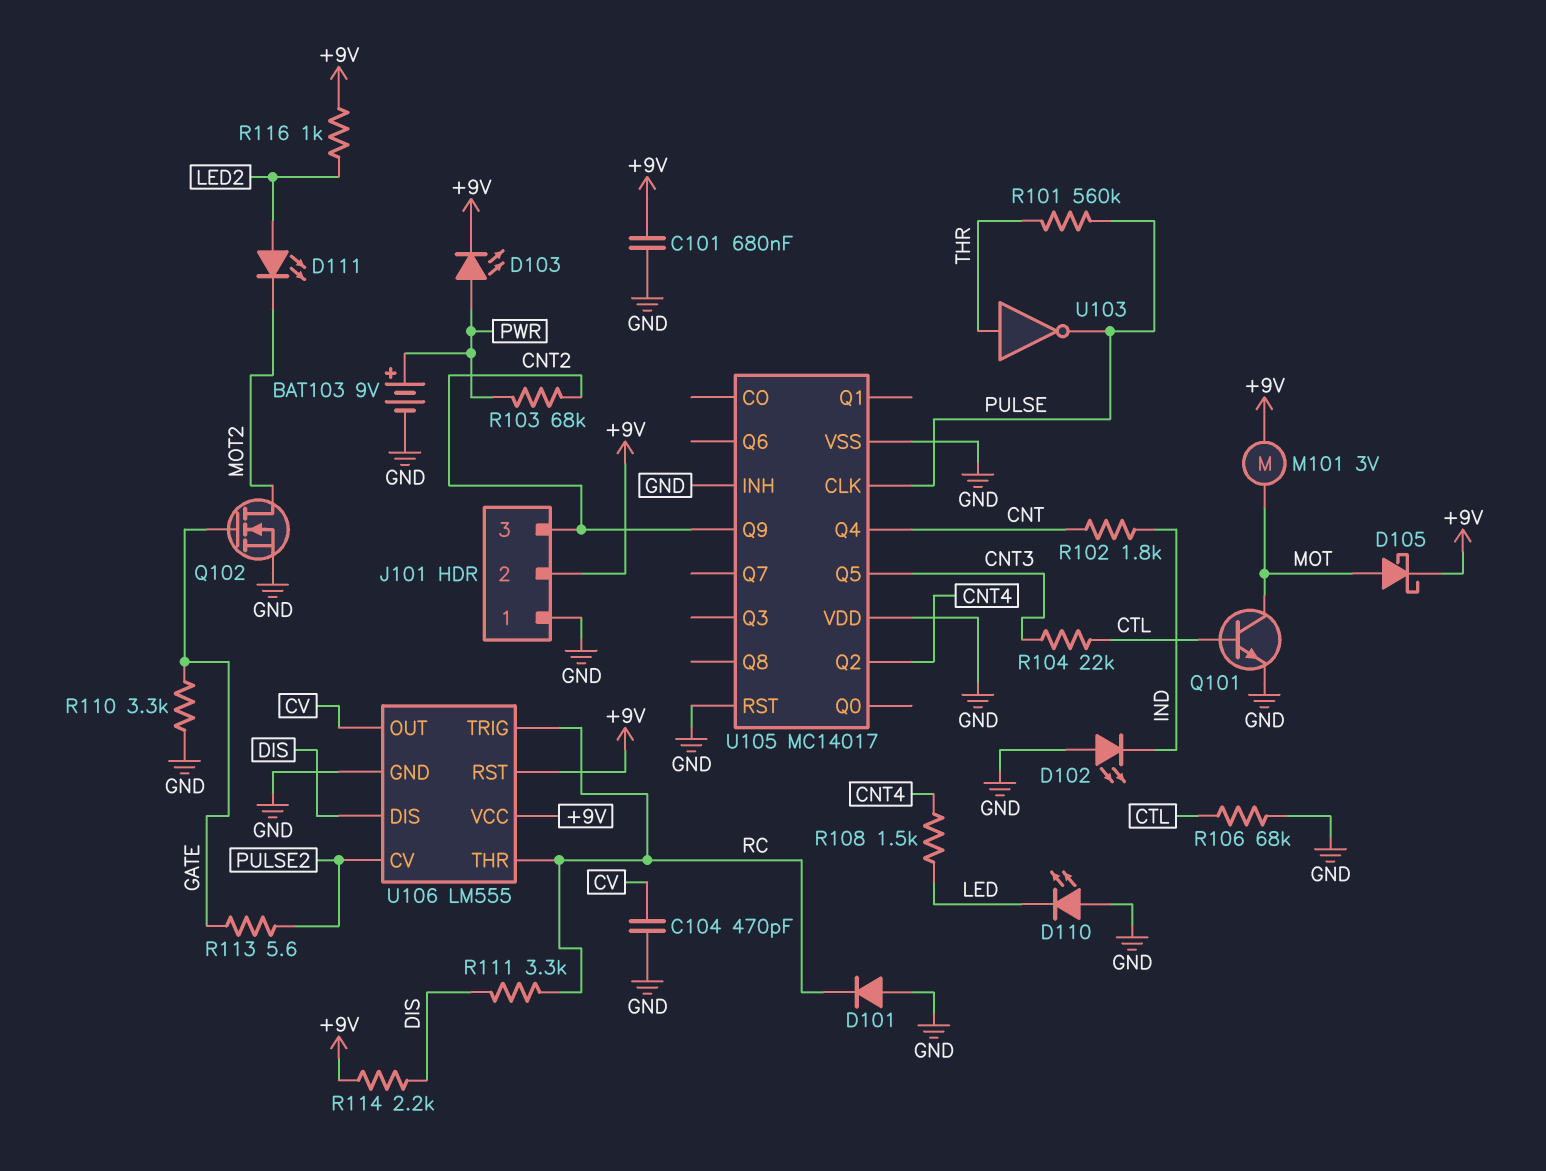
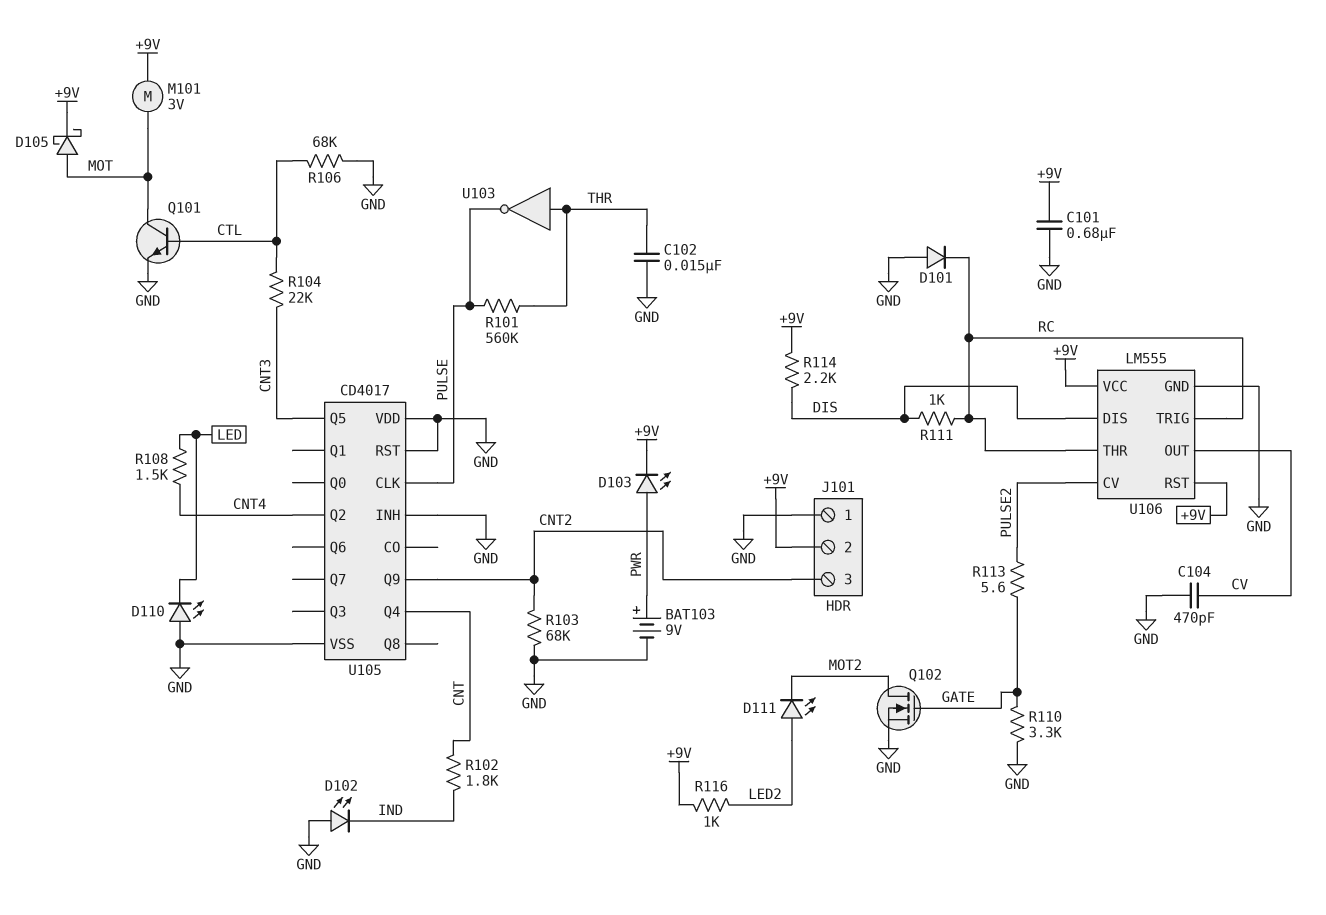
C102: none -> 15nF (GND, THR)
R103: 68k (CNT2, PWR) -> 68k (CNT2, GND)
R111: 3.3k (DIS, RC) -> 1k (DIS, RC)
U105: MC14017 -> CD4017

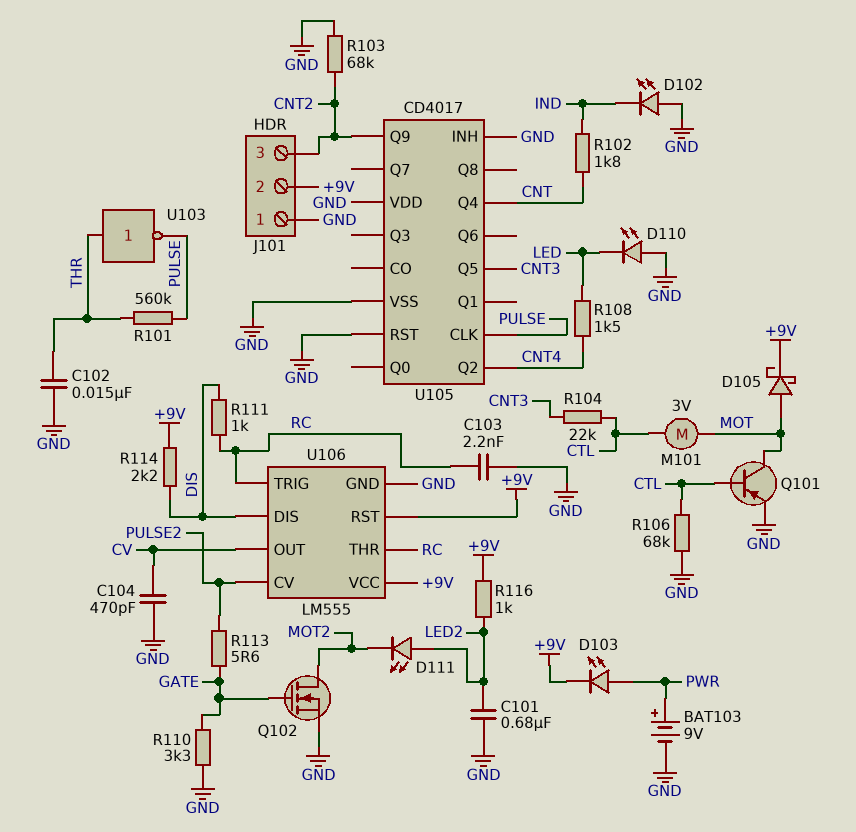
C101: 680nF (+9V, GND) -> 680nF (GND, LED2)
C103: none -> 2.2nF (GND, RC)
D101: diode (A GND, K RC) -> none
M101: motor 3V (+9V, MOT) -> motor 3V (CTL, MOT)
Q101: NPN (B CTL, C MOT, E GND) -> PNP (B CTL, C MOT, E GND)

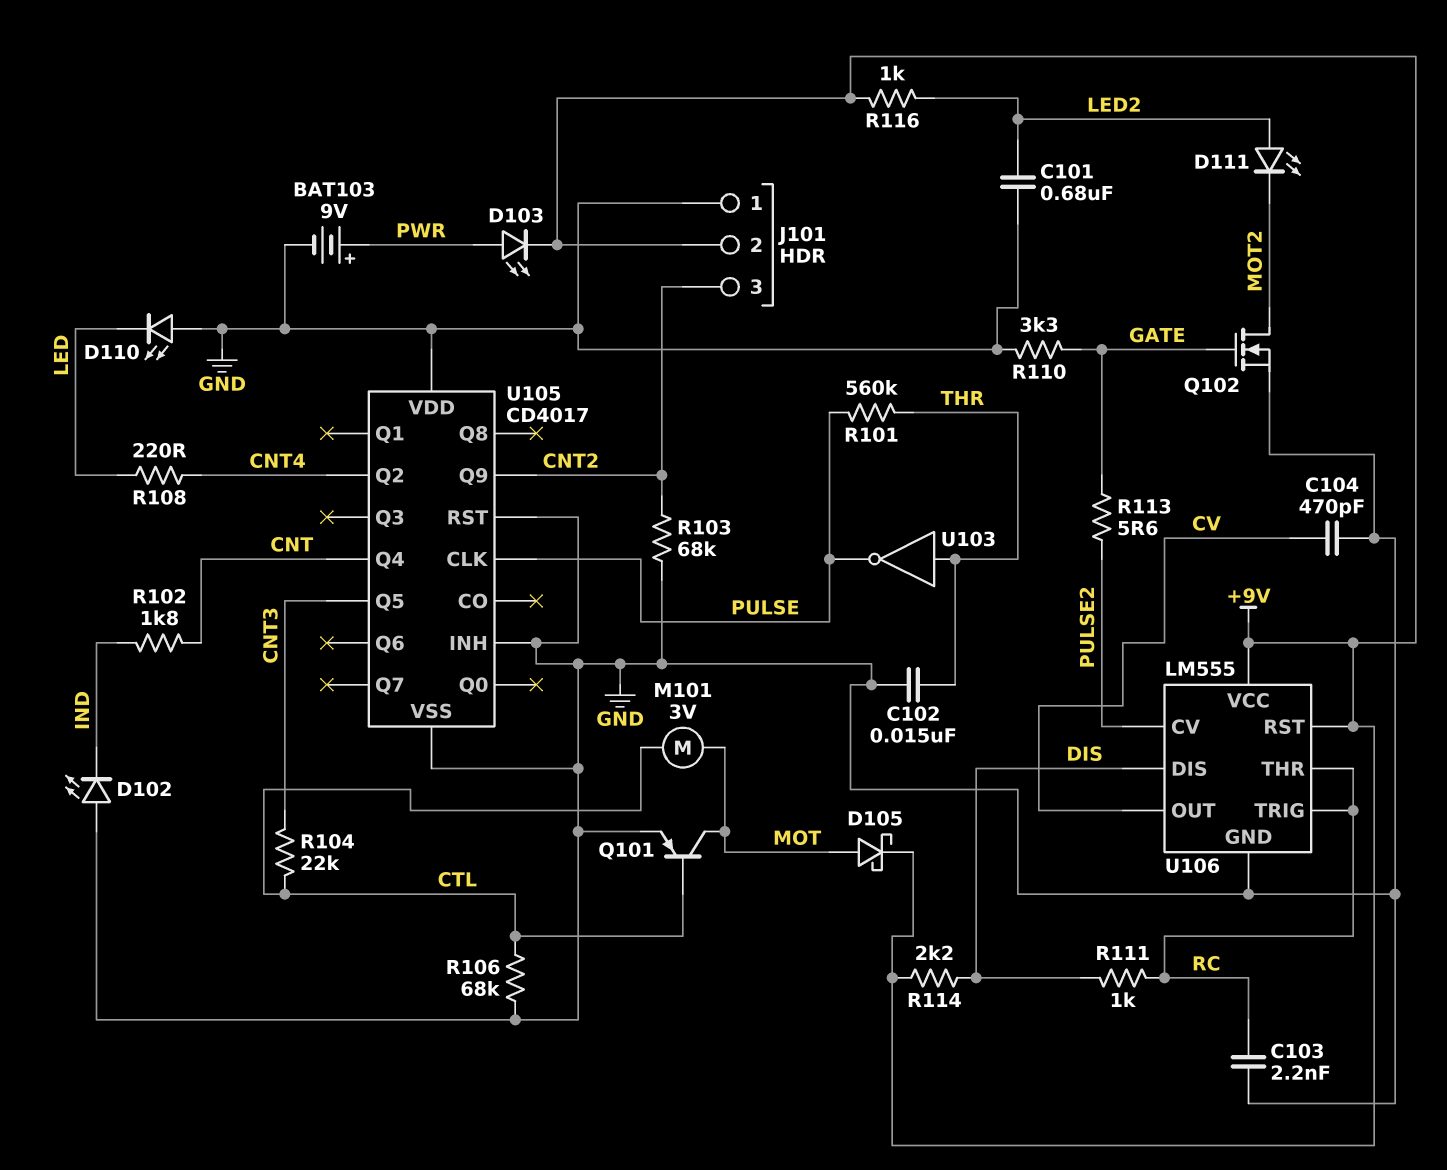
R108: 1.5k (CNT4, LED) -> 220 (CNT4, LED)

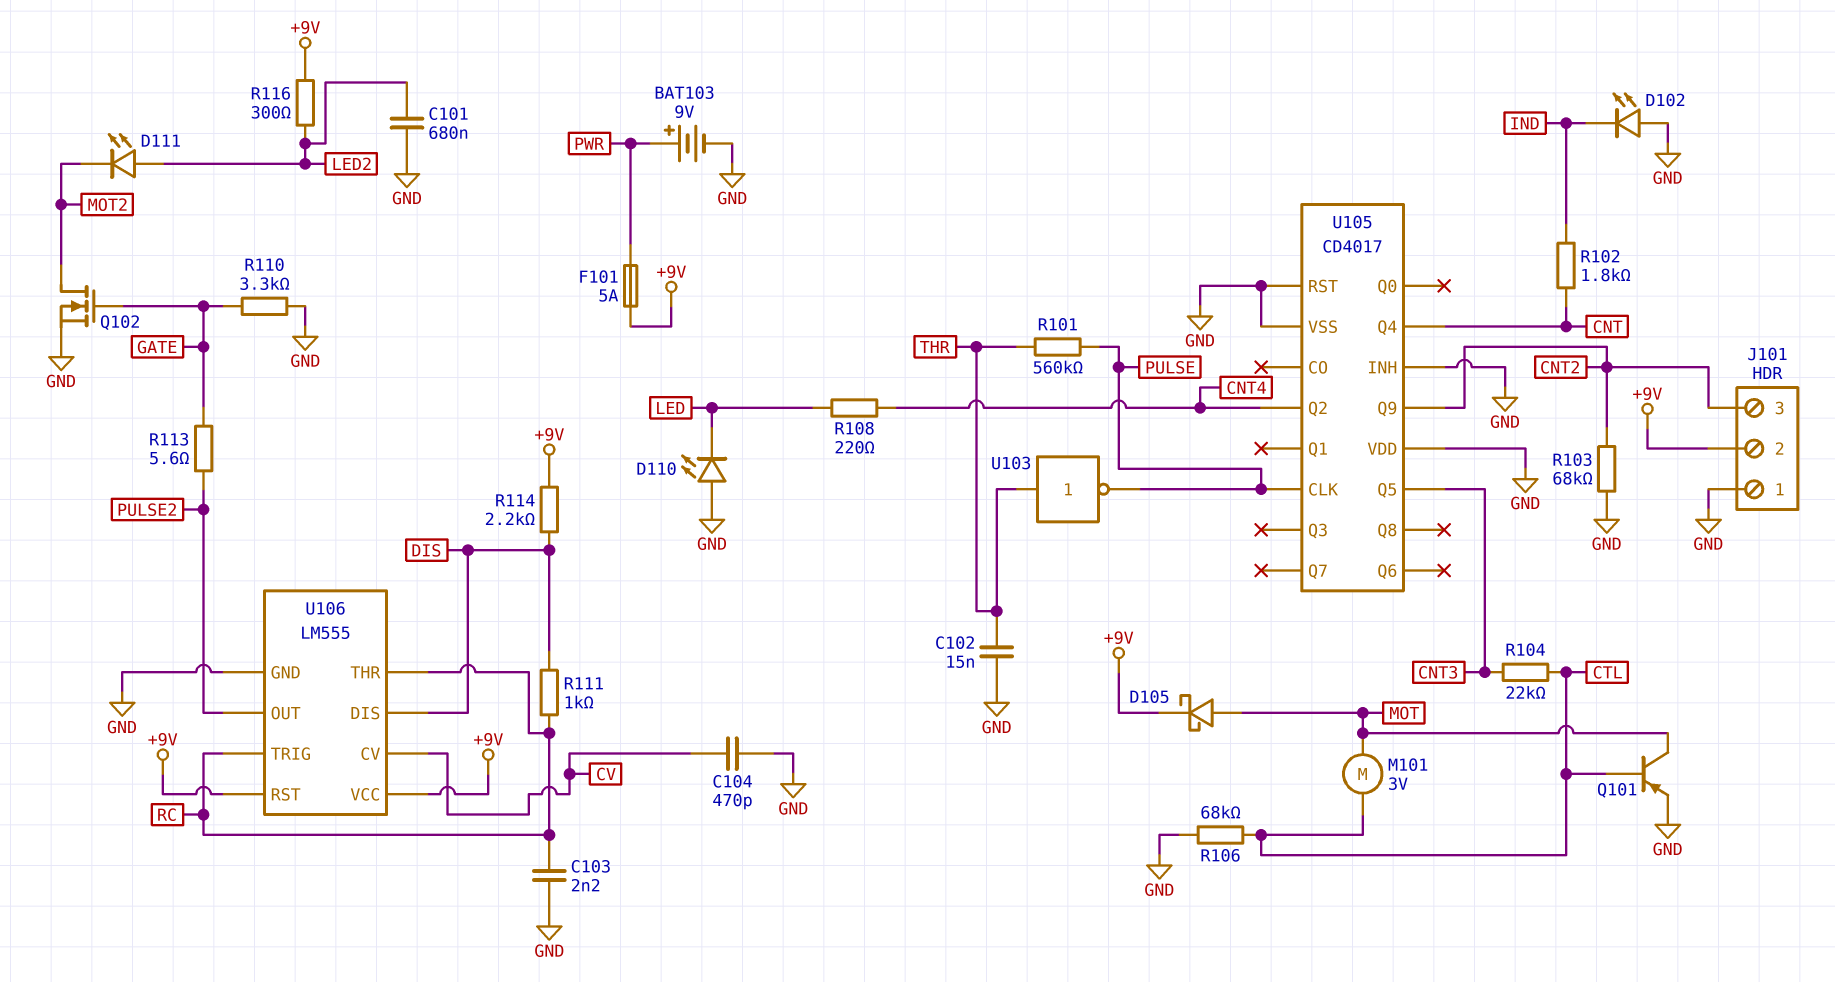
D103: LED (A PWR, K +9V) -> none
F101: none -> 5A (+9V, PWR)
R116: 1k (+9V, LED2) -> 300 (+9V, LED2)
U106 pin CV: PULSE2 -> CV
U106 pin OUT: CV -> PULSE2

